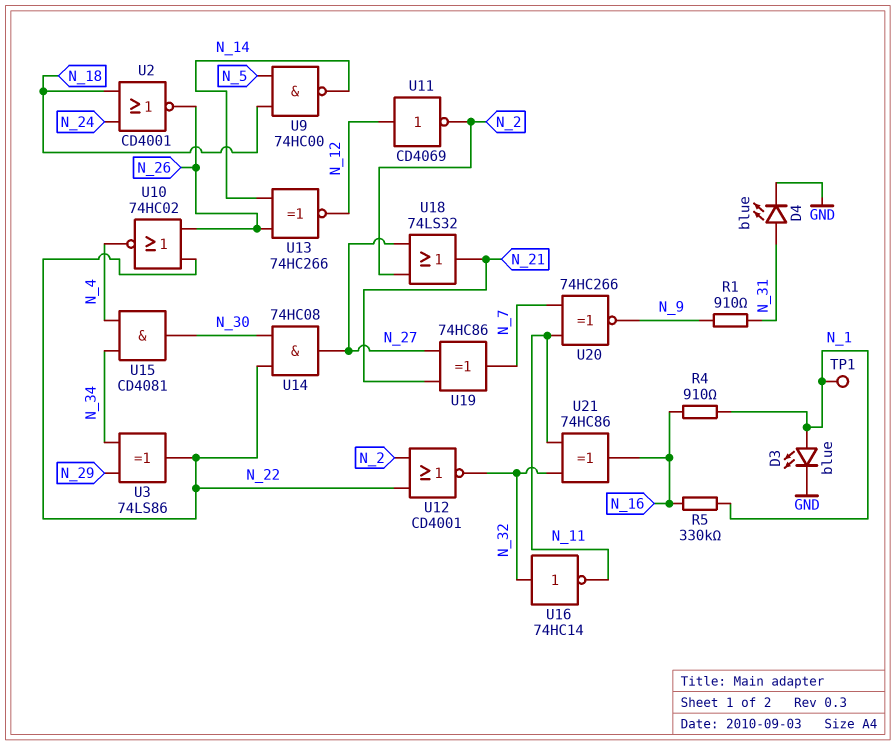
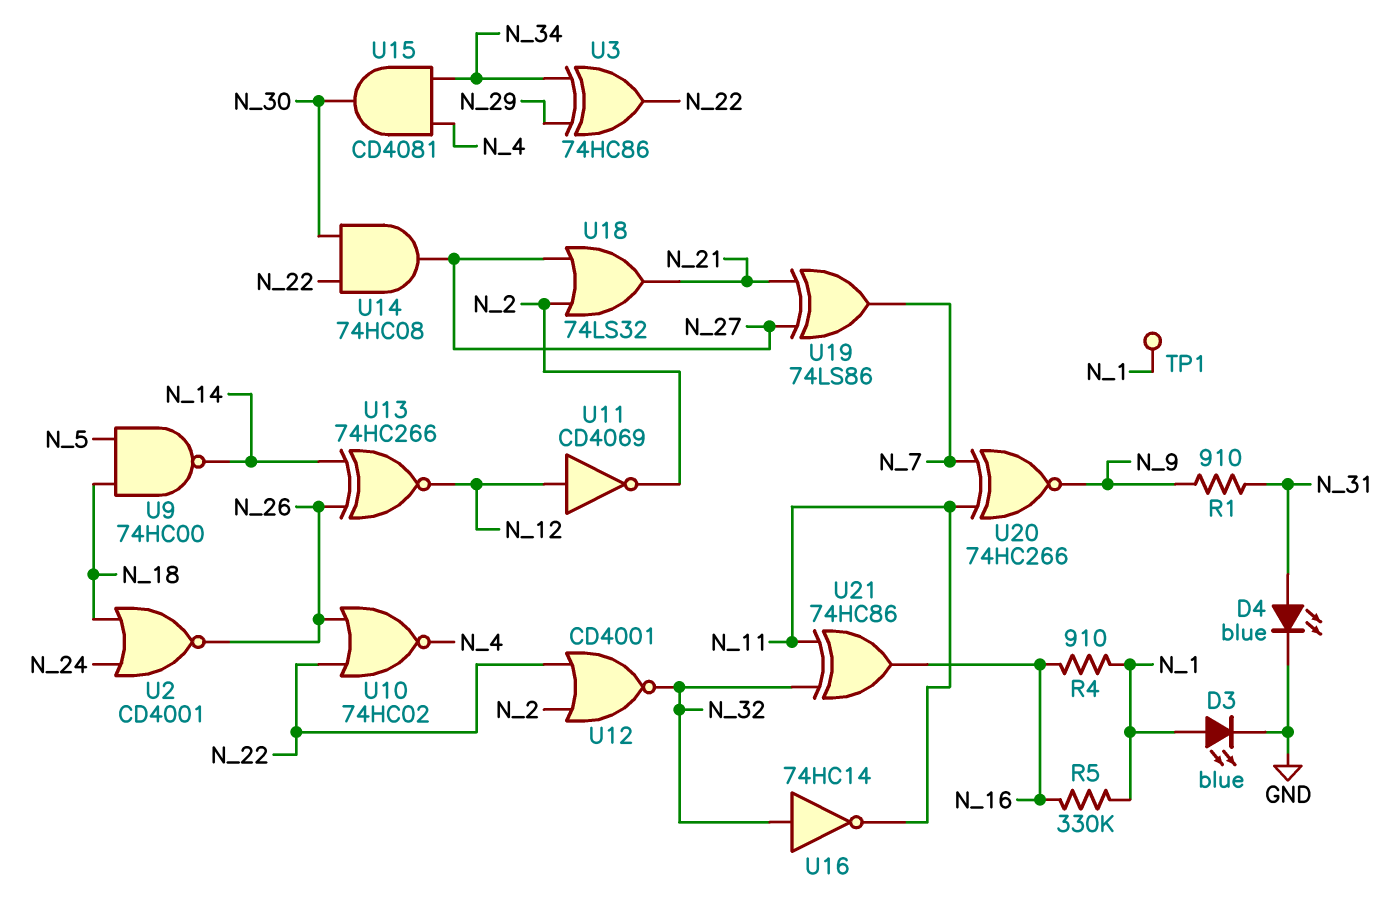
U3: XOR 74LS86 (in N_29, in N_34, out N_22) -> XOR 74HC86 (in N_29, in N_34, out N_22)
U19: XOR 74HC86 (in N_21, in N_27, out N_7) -> XOR 74LS86 (in N_21, in N_27, out N_7)

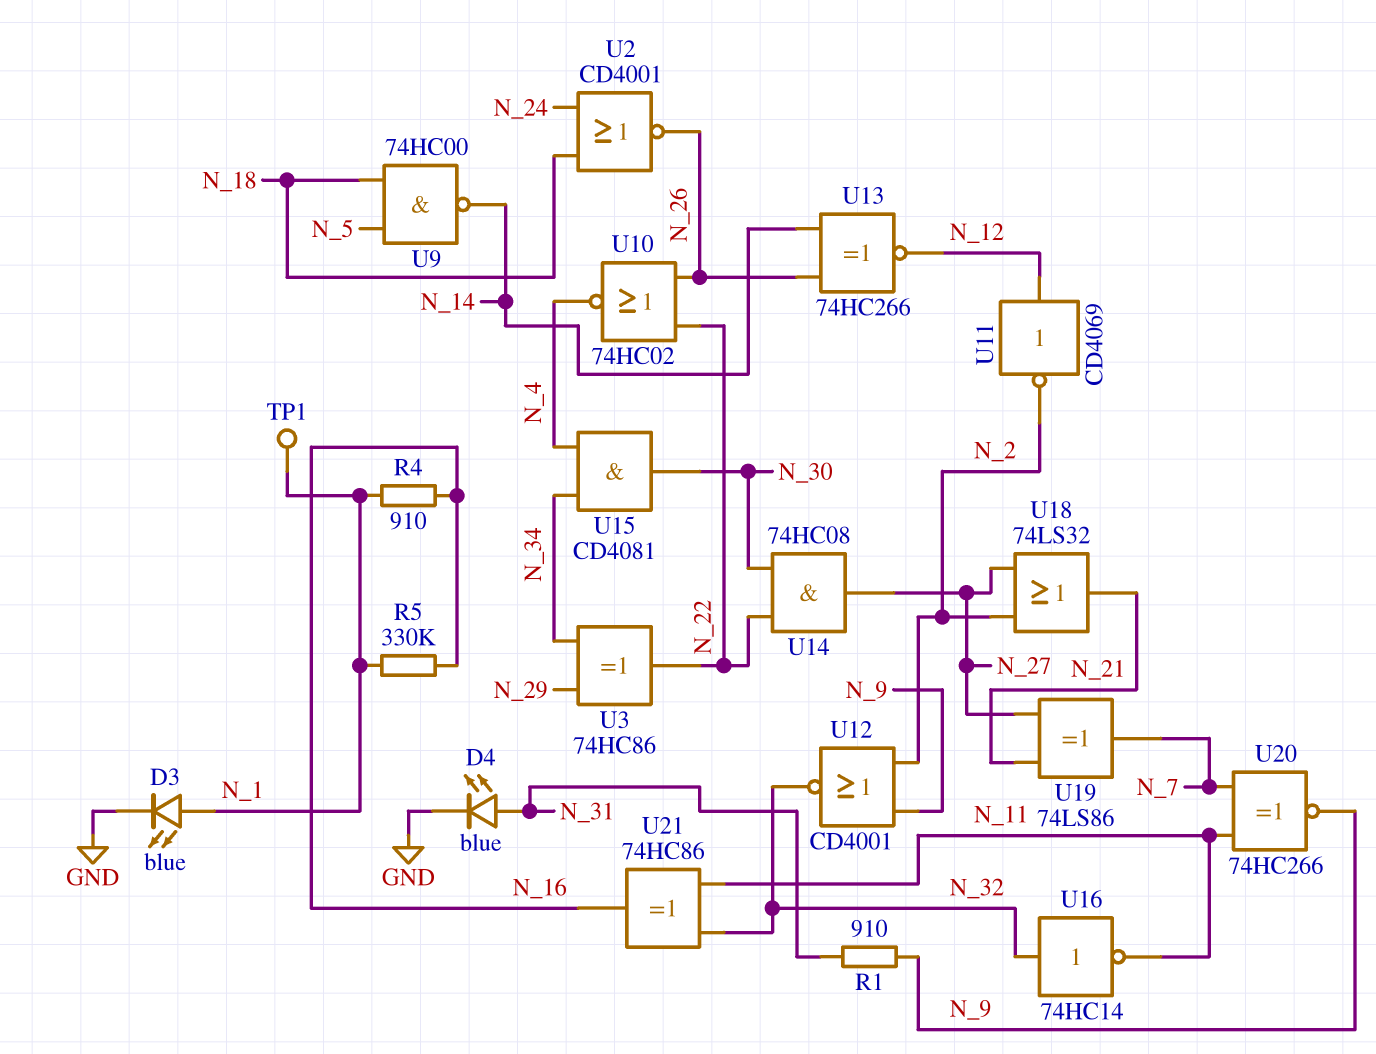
U12: NOR CD4001 (in N_2, in N_22, out N_32) -> NOR CD4001 (in N_2, in N_9, out N_32)

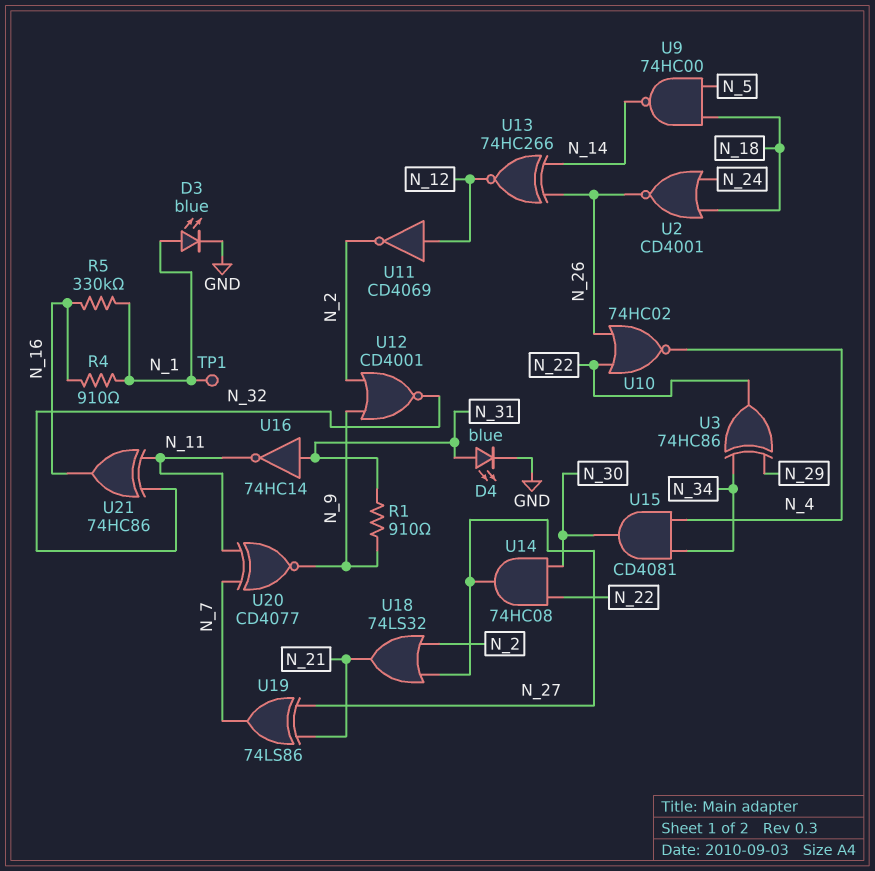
U16: NOT 74HC14 (in N_32, out N_11) -> NOT 74HC14 (in N_31, out N_11)
U20: XNOR 74HC266 (in N_7, in N_11, out N_9) -> XNOR CD4077 (in N_7, in N_11, out N_9)

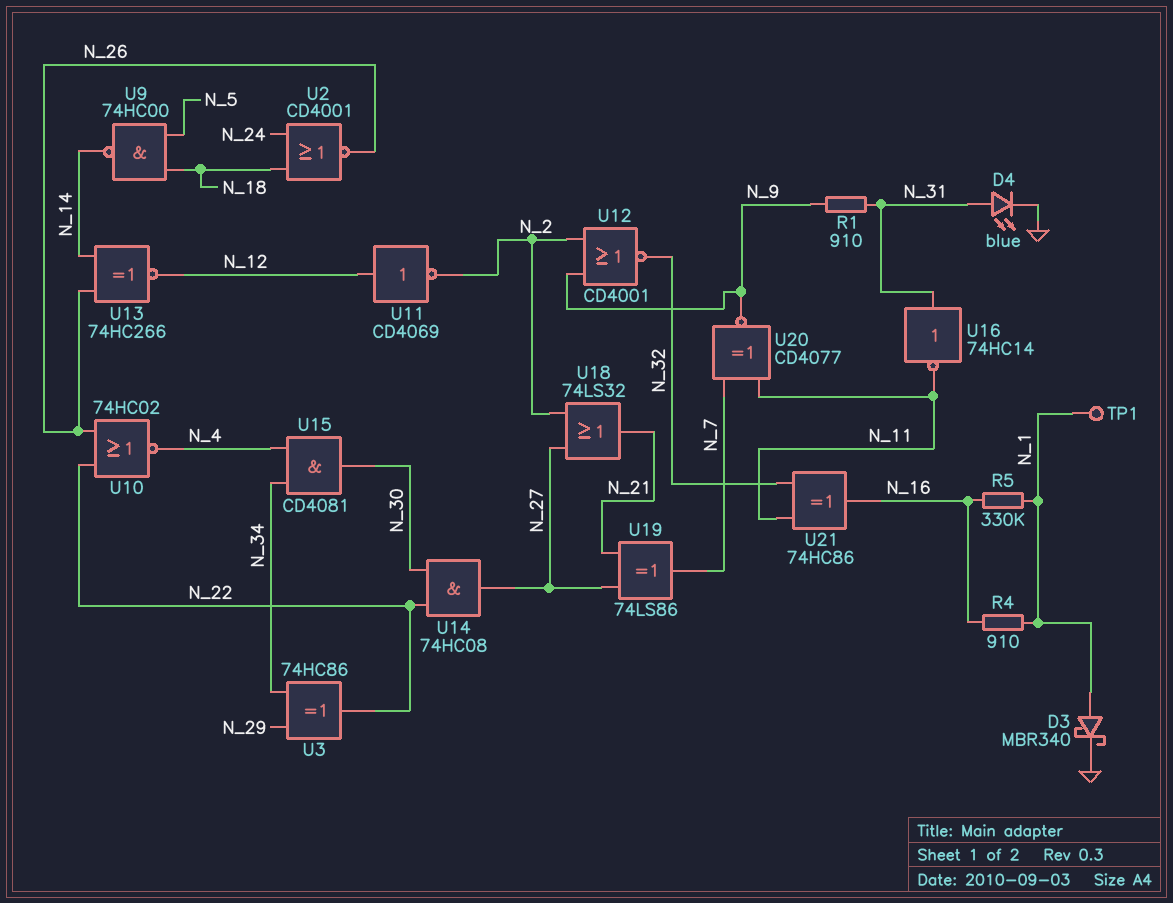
D3: LED blue (A N_1, K GND) -> schottky MBR340 (A N_1, K GND)

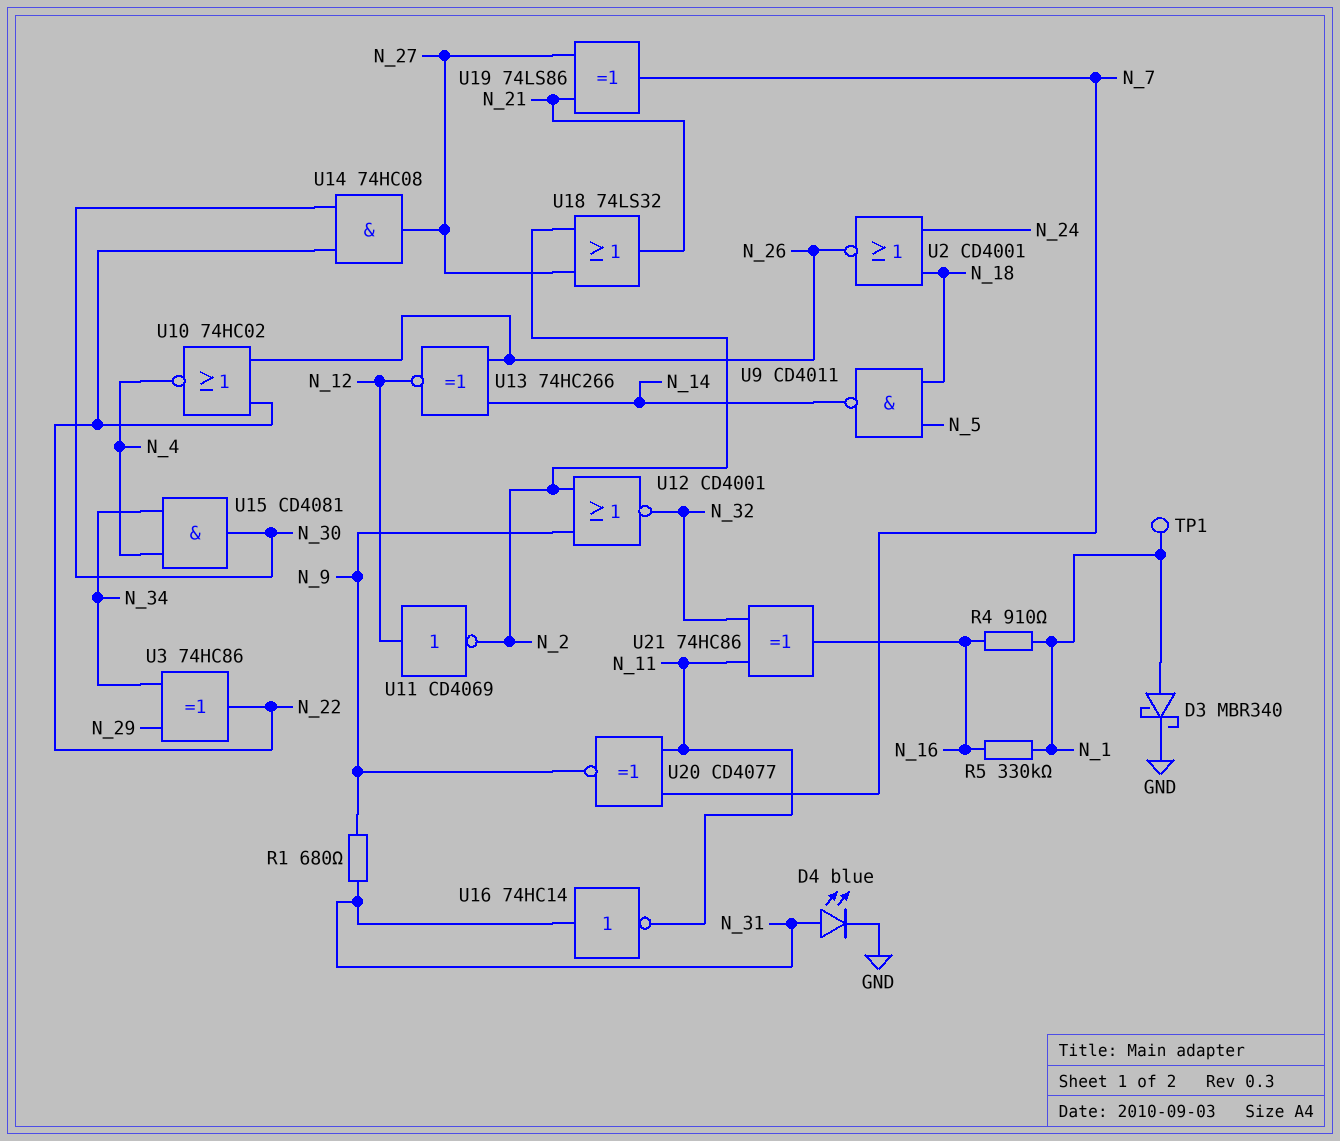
R1: 910 (N_9, N_31) -> 680 (N_9, N_31)
U9: NAND 74HC00 (in N_5, in N_18, out N_14) -> NAND CD4011 (in N_5, in N_18, out N_14)

